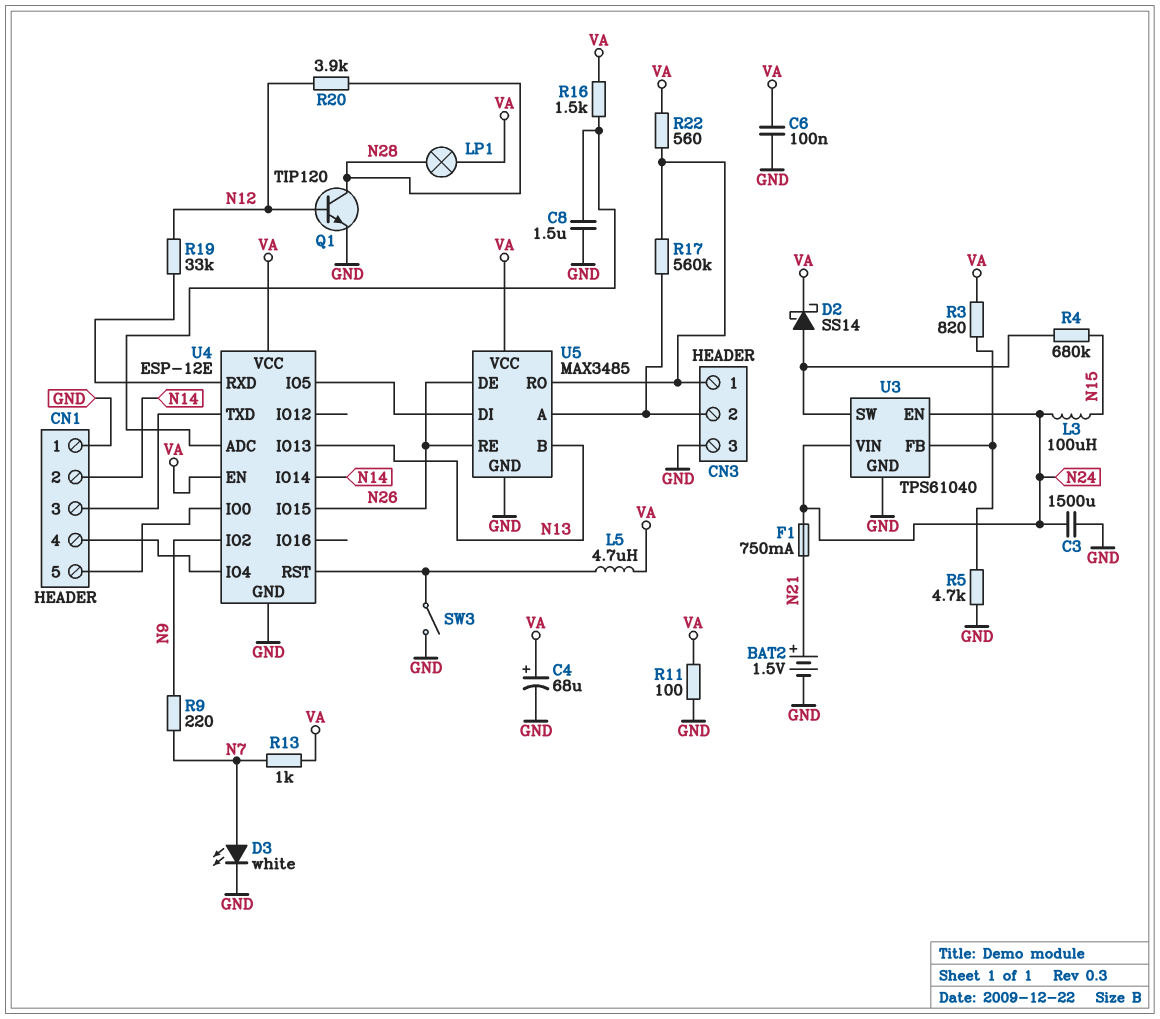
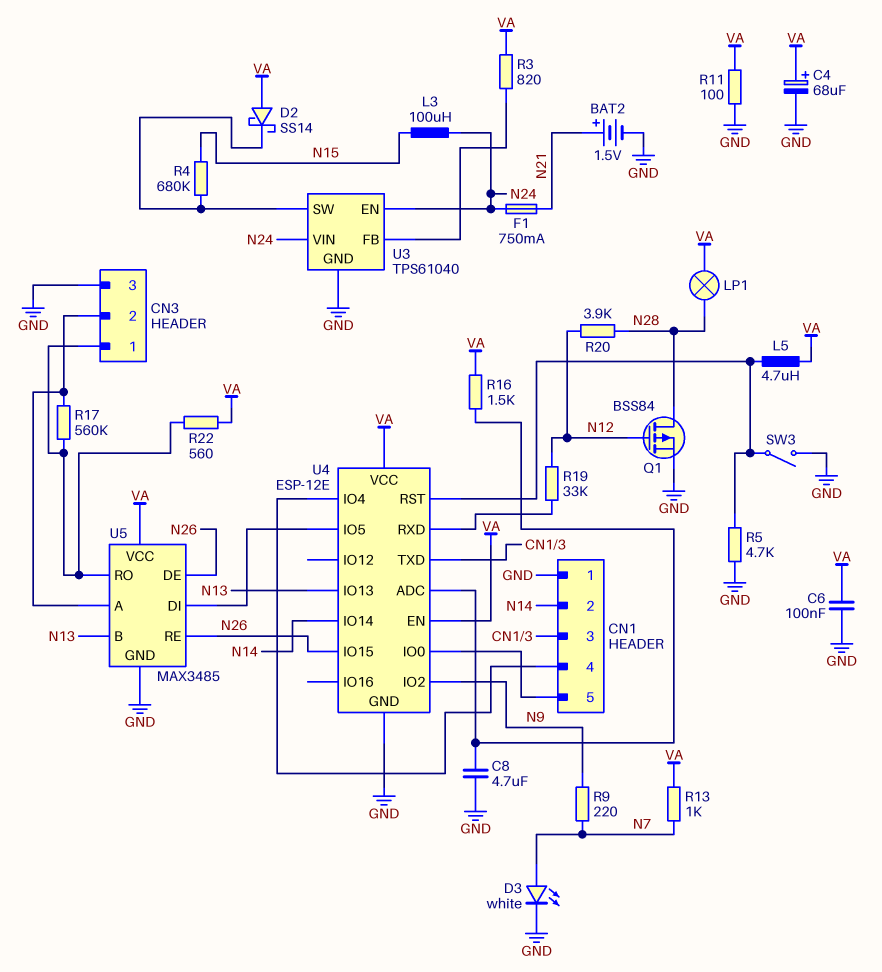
C3: 1500uF (GND, N24) -> none
C8: 1.5uF (GND, U4/ADC) -> 4.7uF (GND, U4/ADC)
D2: schottky SS14 (A U3/SW, K VA) -> schottky SS14 (A VA, K U3/SW)
Q1: NPN TIP120 (B N12, C N28, E GND) -> PMOS BSS84 (G N12, D N28, S GND)
R5: 4.7k (GND, U3/FB) -> 4.7k (GND, U4/RST)

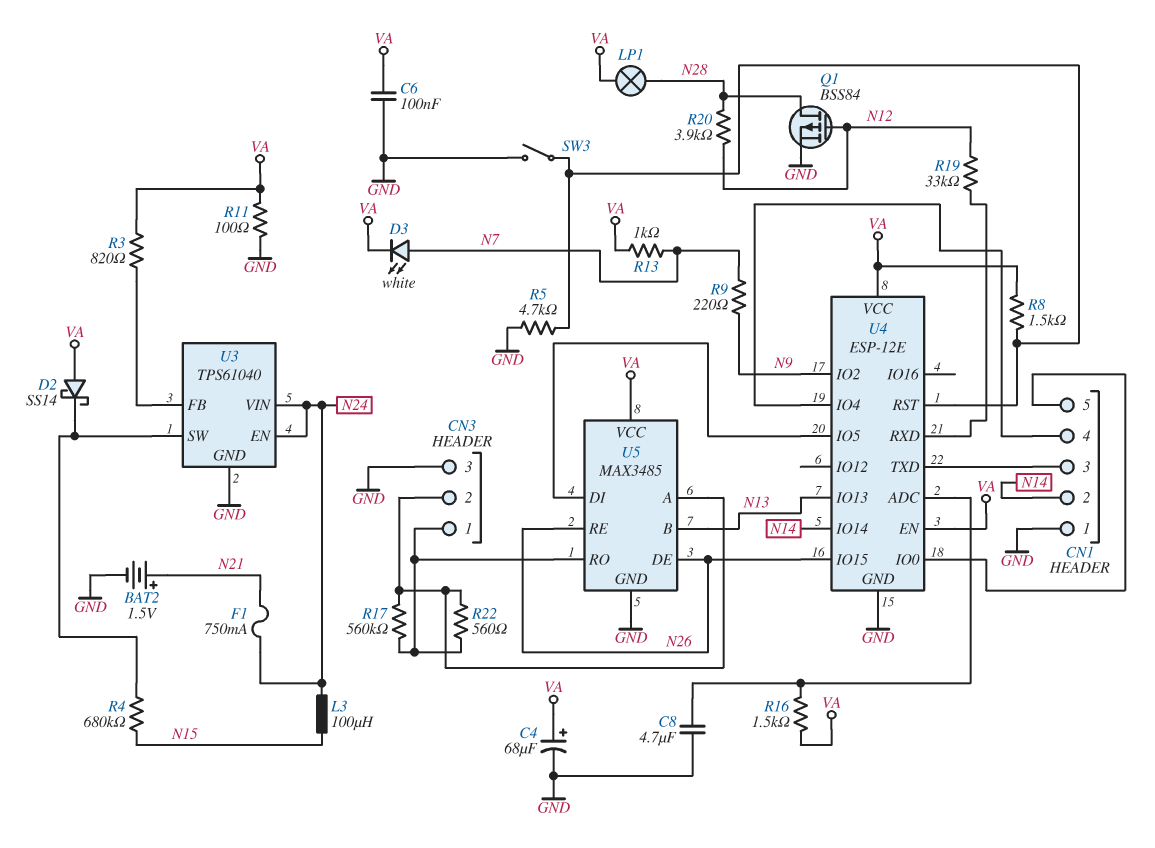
D3: LED white (A N7, K GND) -> LED white (A N7, K VA)
L5: 4.7uH (U4/RST, VA) -> none
R8: none -> 1.5k (U4/RST, VA)
R22: 560 (CN3/1, VA) -> 560 (CN3/1, CN3/2)

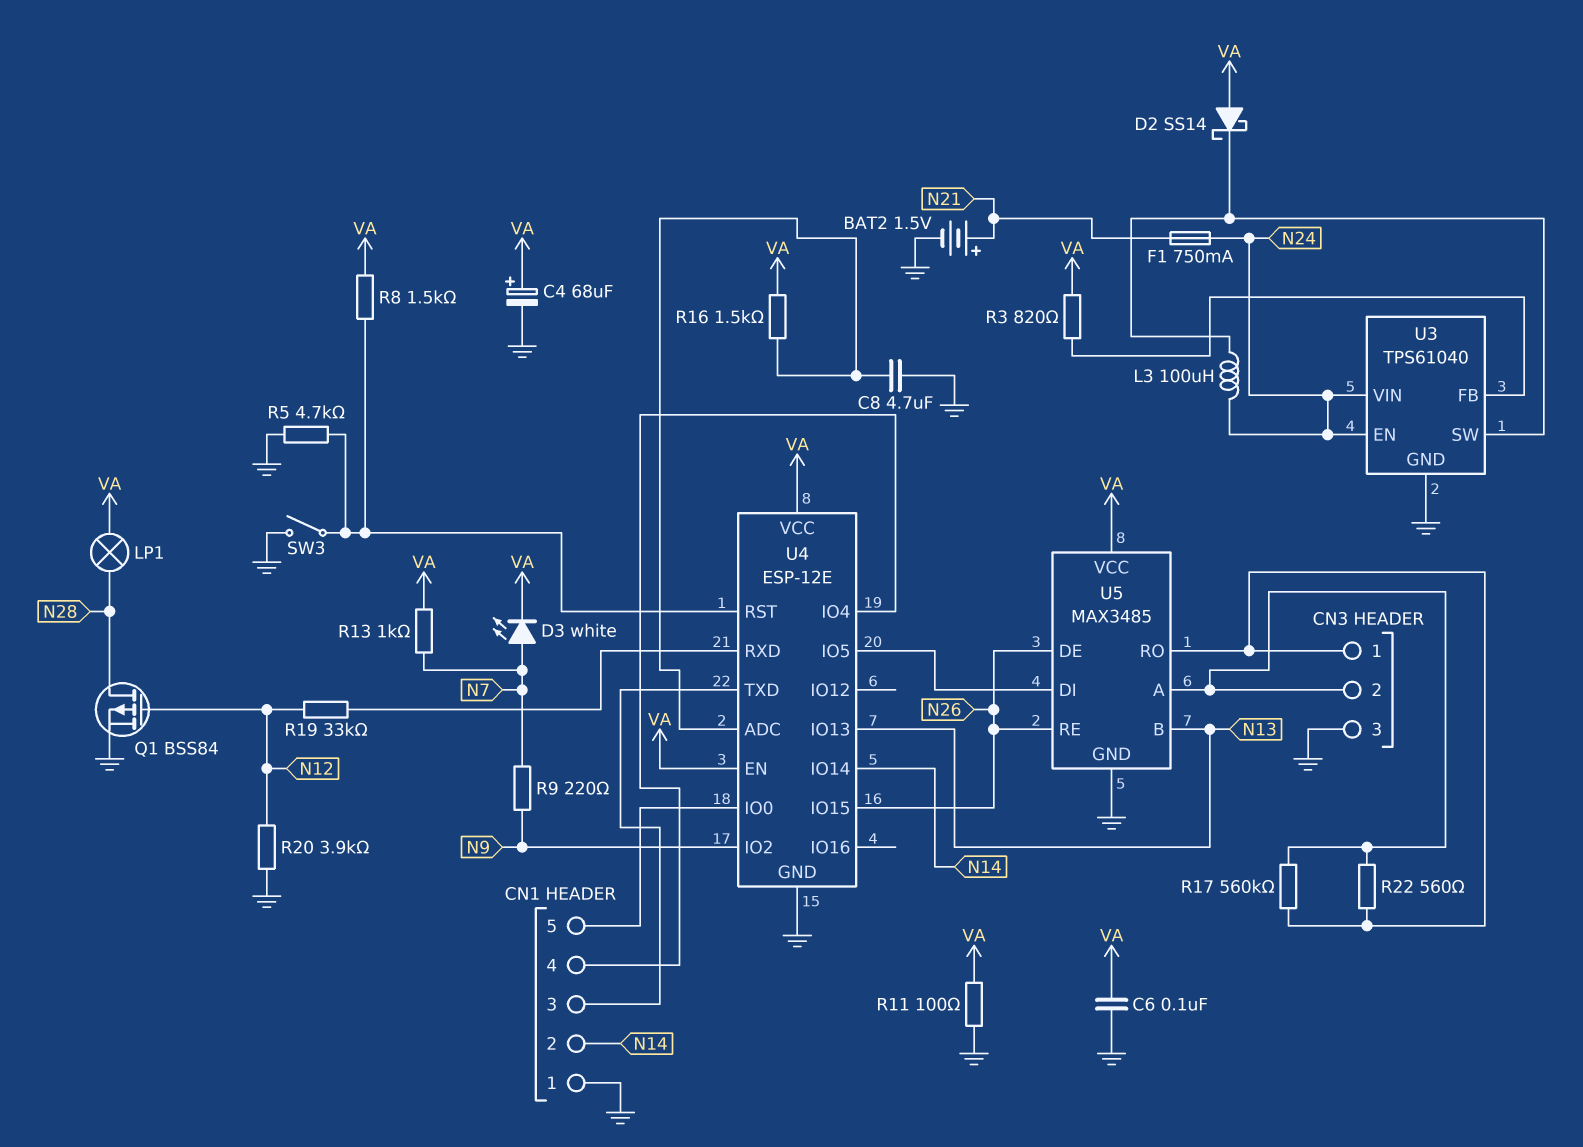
L3: 100uH (N15, N24) -> 100uH (N24, U3/SW)
R4: 680k (N15, U3/SW) -> none
R20: 3.9k (N12, N28) -> 3.9k (GND, N12)

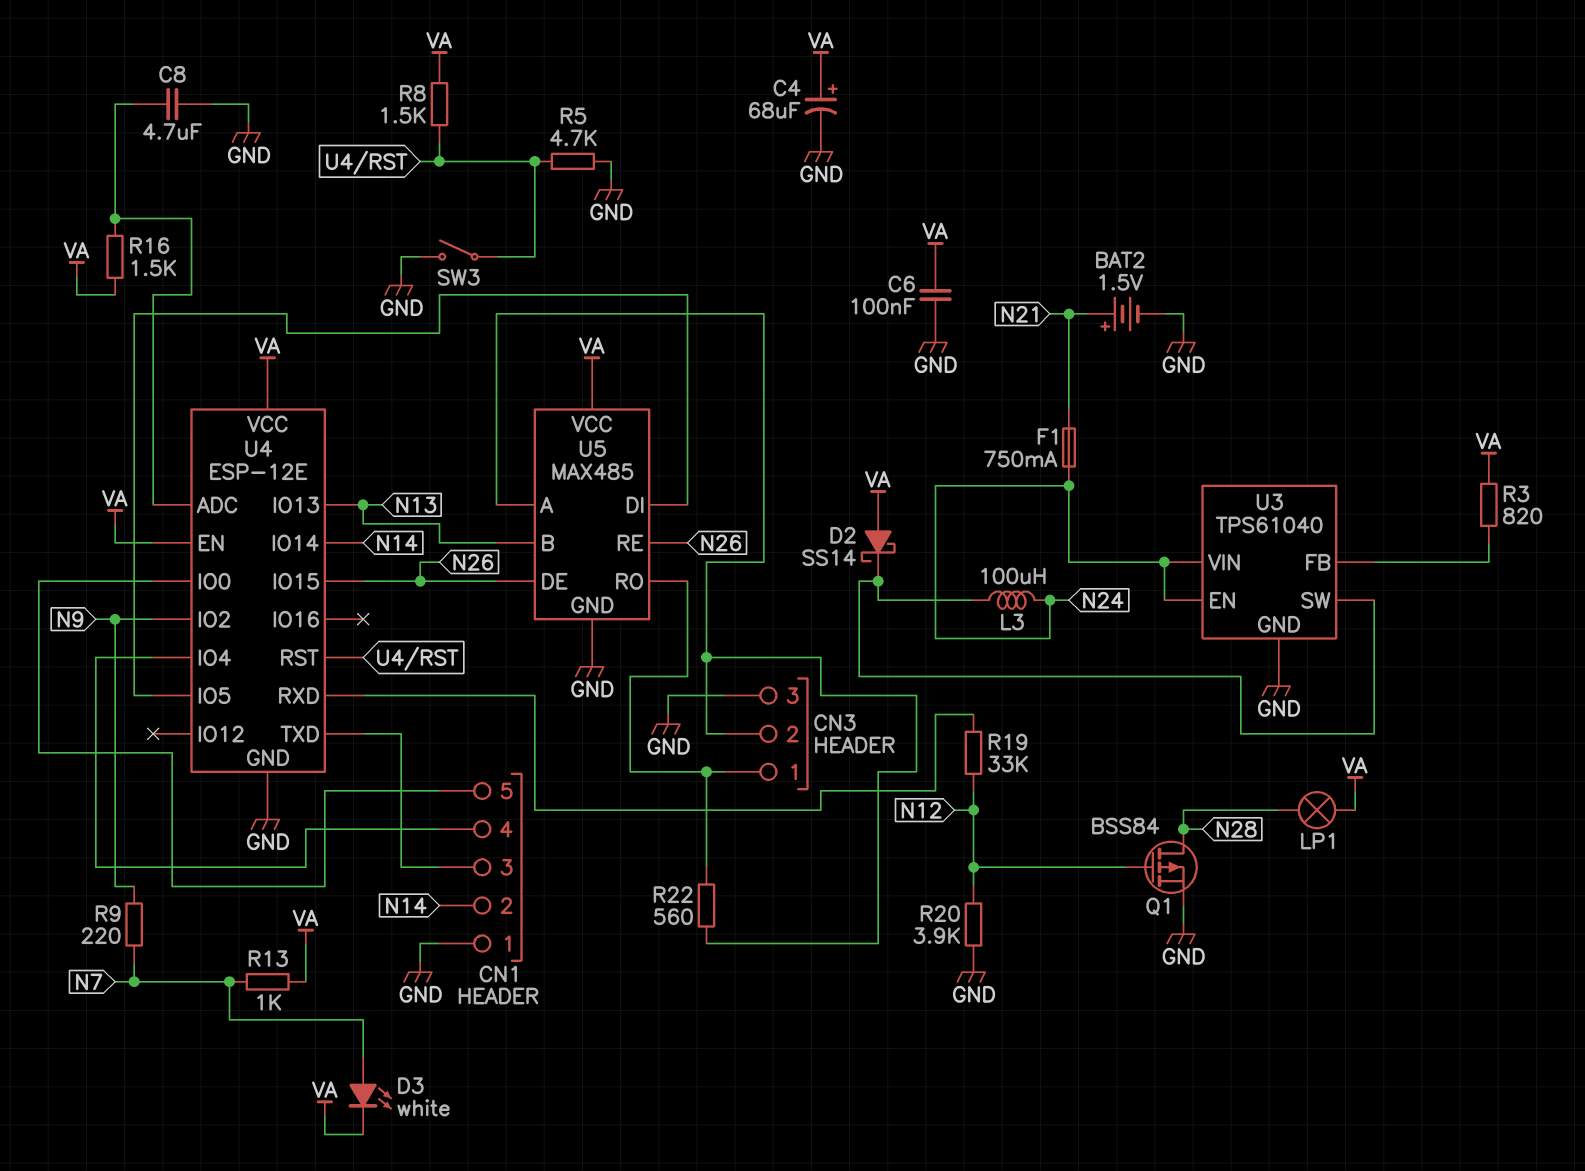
R11: 100 (GND, VA) -> none
R17: 560k (CN3/1, CN3/2) -> none
U5: MAX3485 -> MAX485

